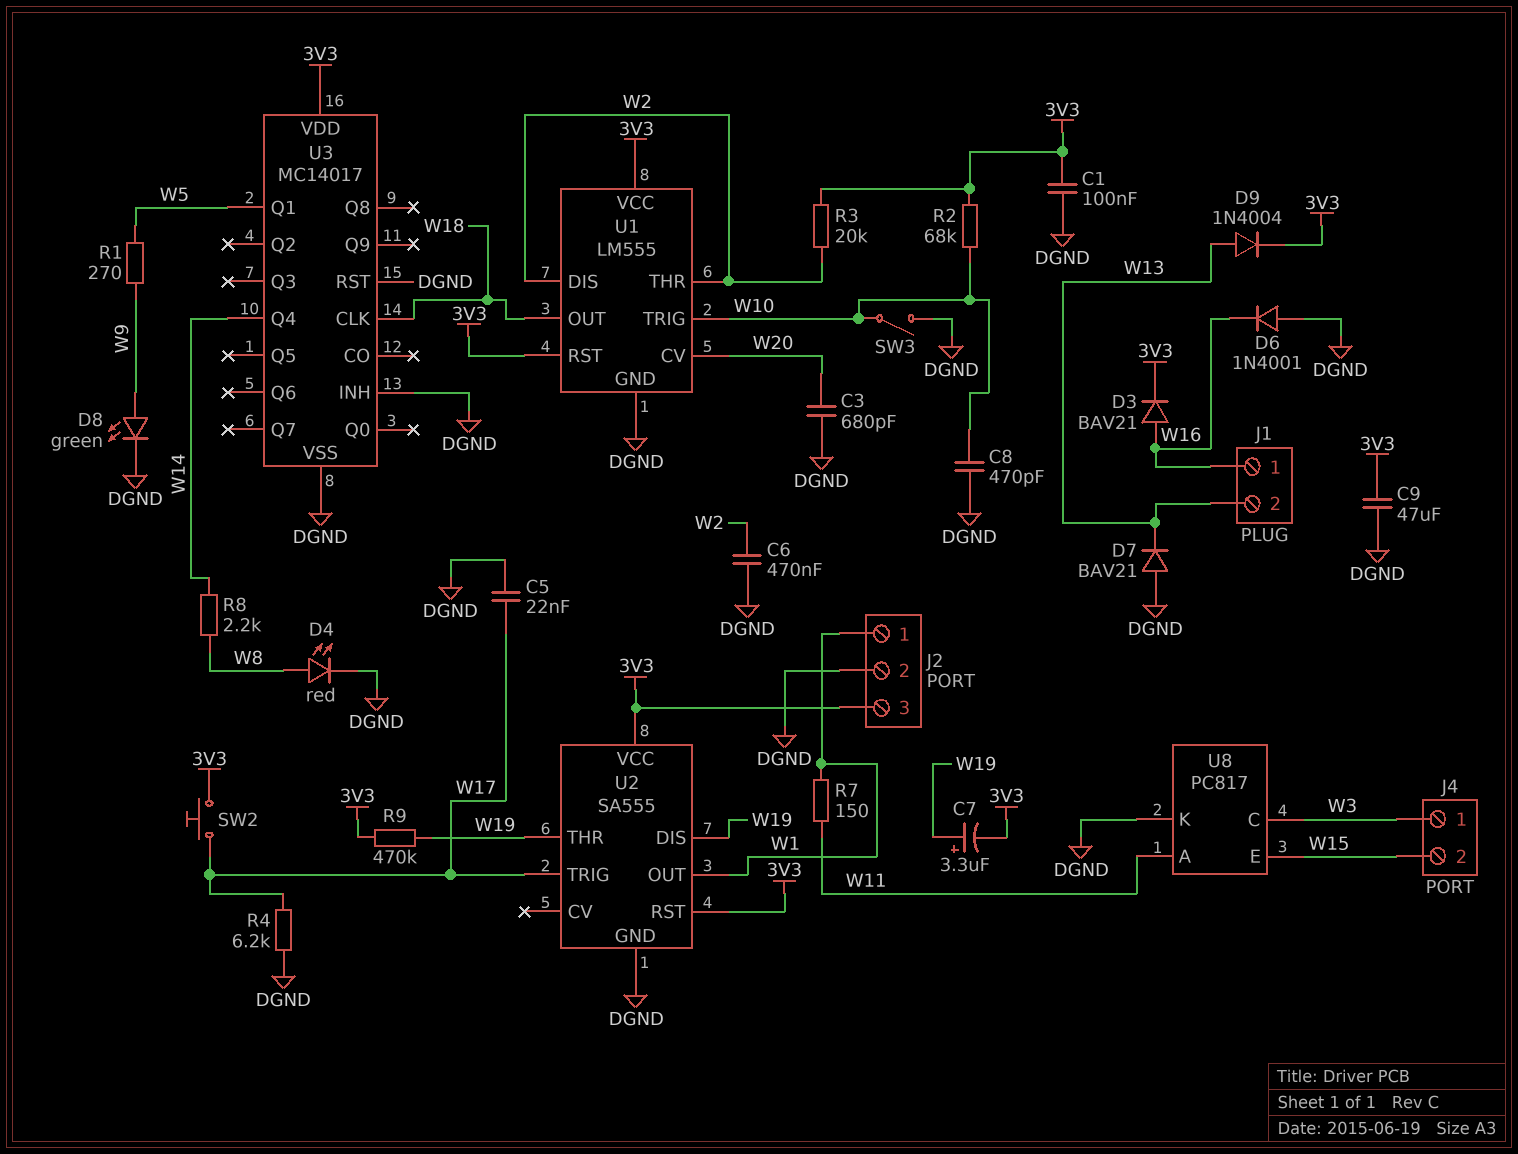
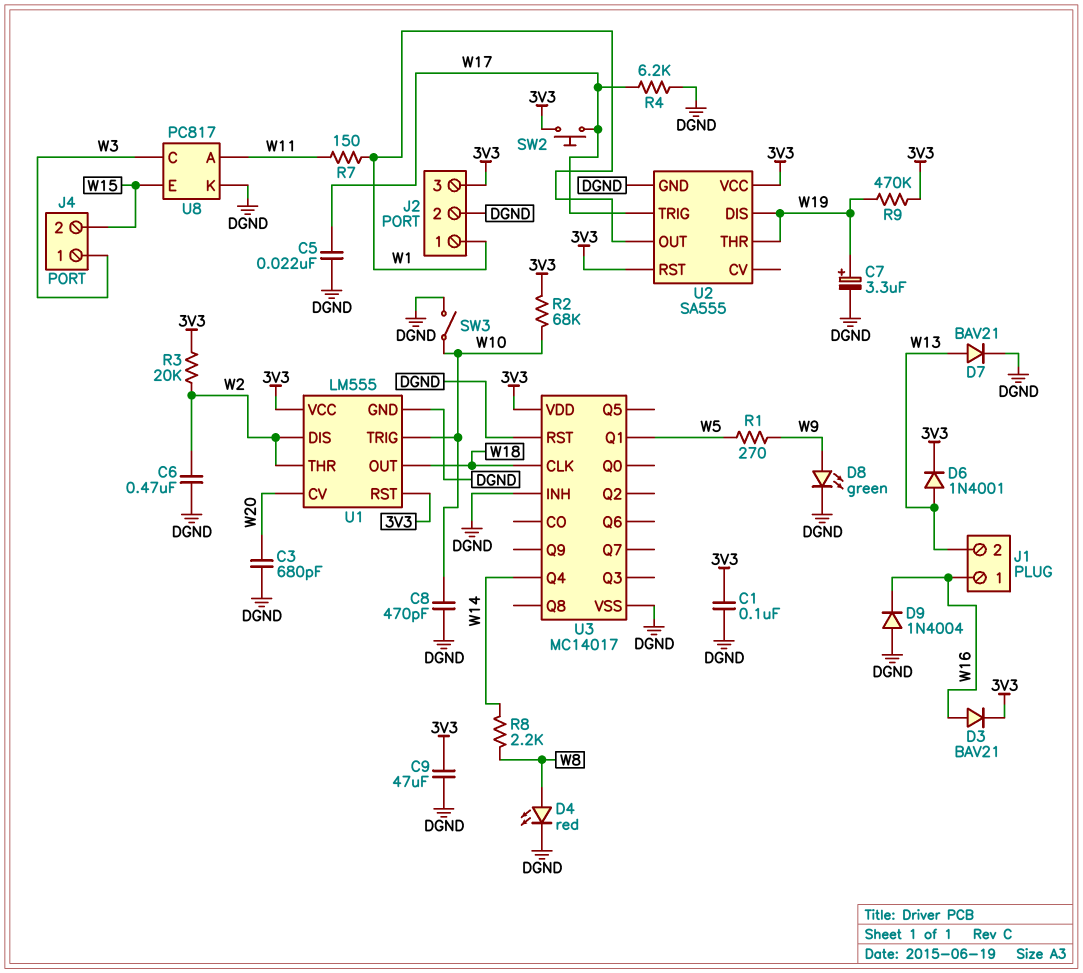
C7: 3.3uF (plus W19, minus 3V3) -> 3.3uF (plus W19, minus DGND)
D6: diode 1N4001 (A DGND, K W16) -> diode 1N4001 (A W13, K 3V3)
D7: diode BAV21 (A DGND, K W13) -> diode BAV21 (A W13, K DGND)
D9: diode 1N4004 (A W13, K 3V3) -> diode 1N4004 (A DGND, K W16)

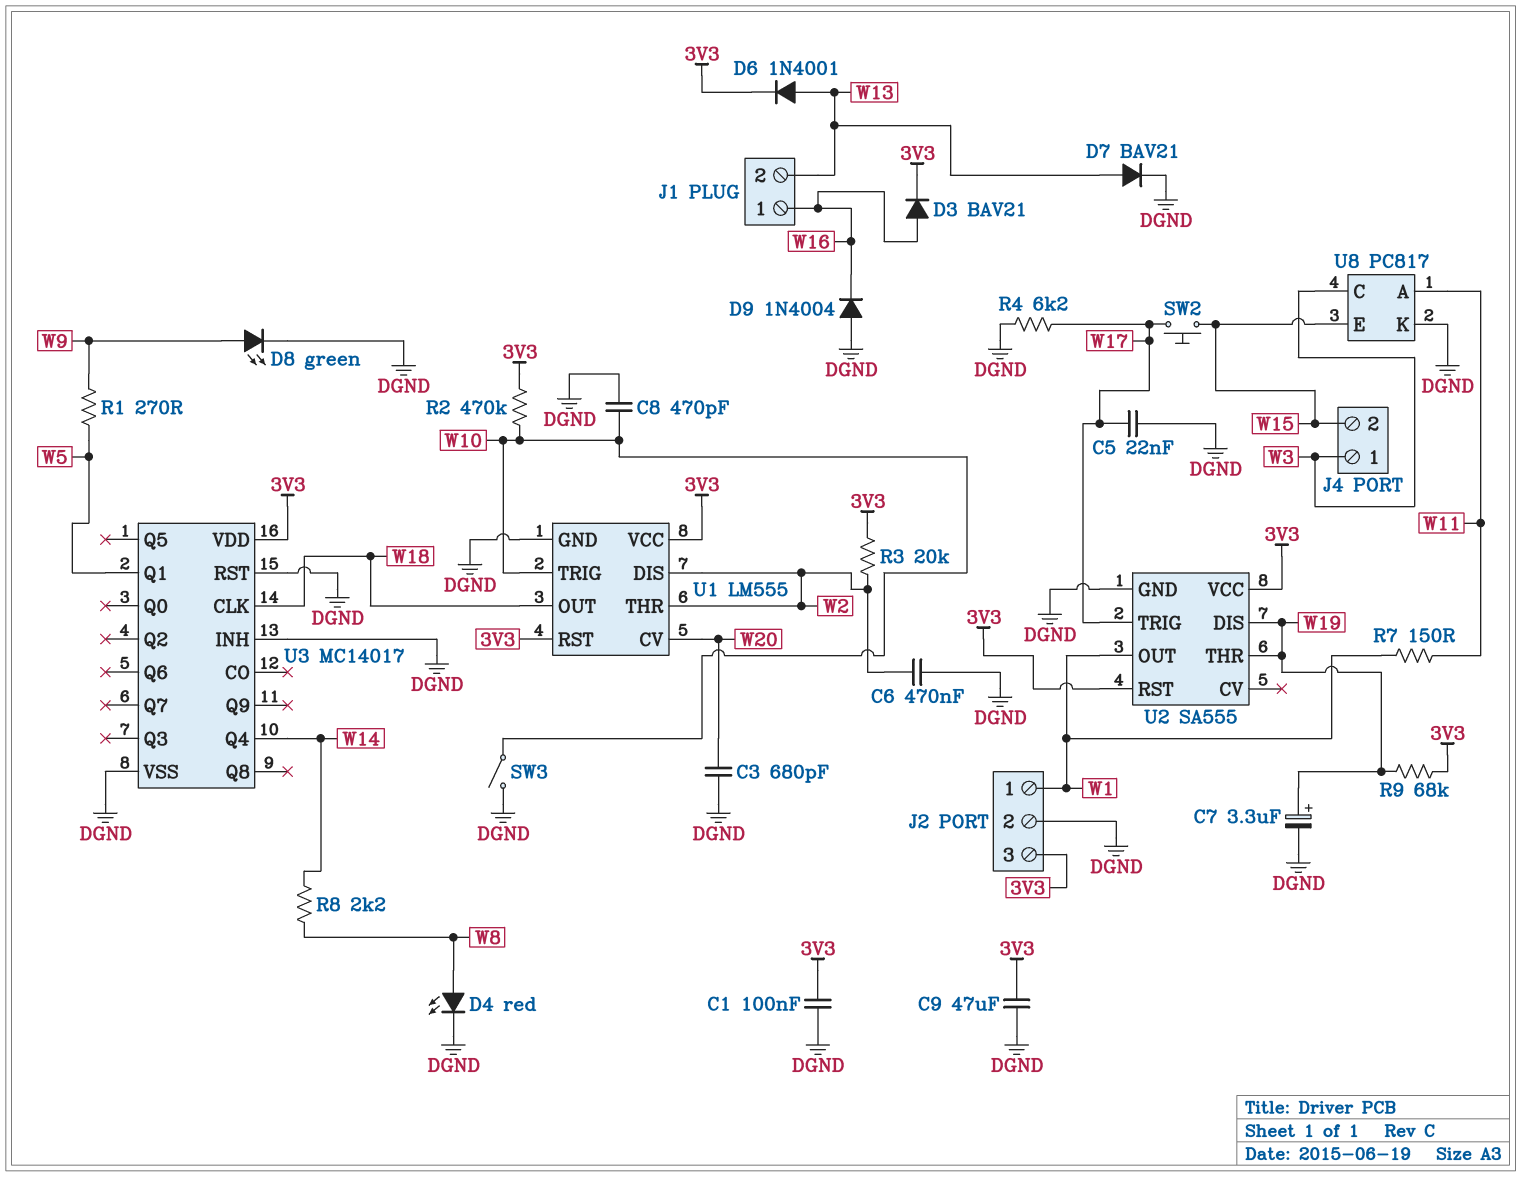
R2: 68k (3V3, W10) -> 470k (3V3, W10)
R9: 470k (3V3, W19) -> 68k (3V3, W19)
SW2: button (3V3, W17) -> button (W15, W17)

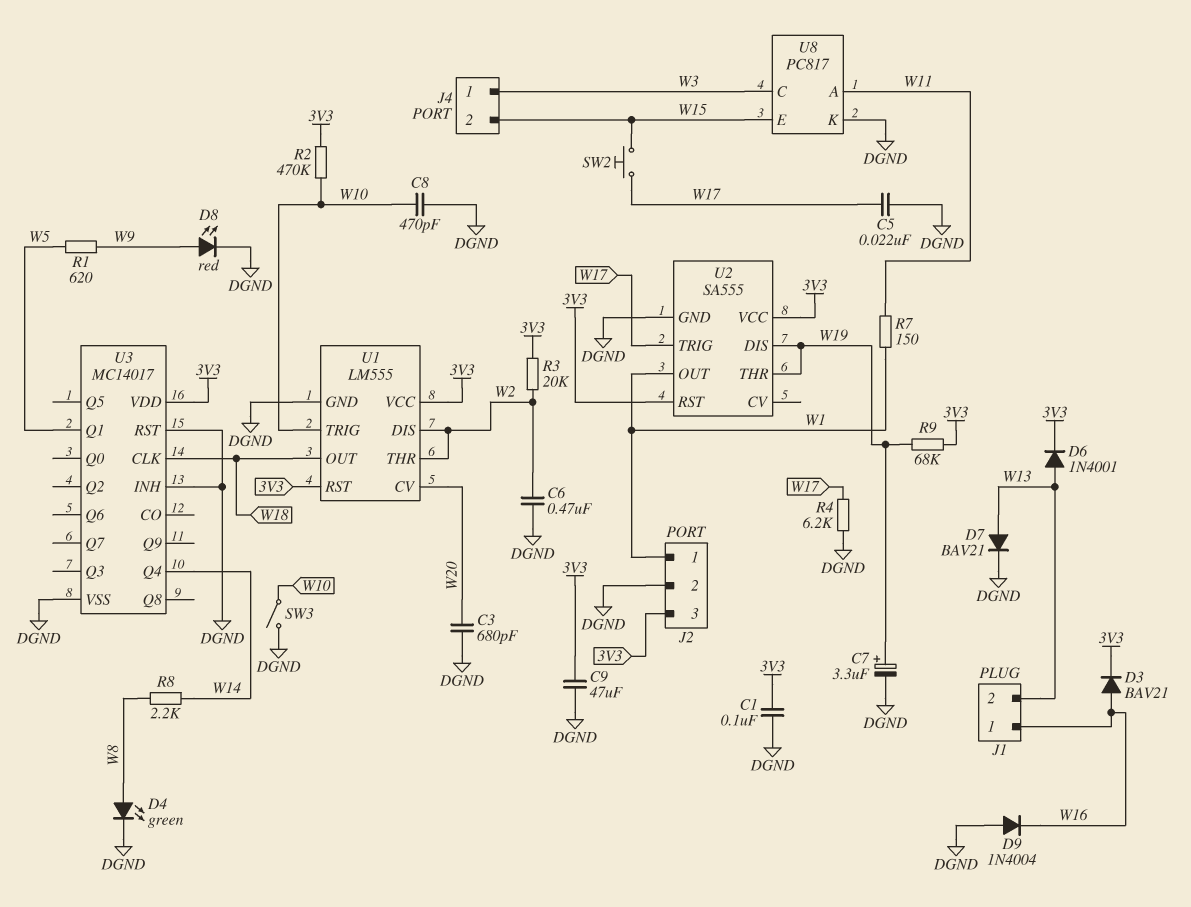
D4: LED red (A W8, K DGND) -> LED green (A W8, K DGND)
D8: LED green (A W9, K DGND) -> LED red (A W9, K DGND)
R1: 270 (W5, W9) -> 620 (W5, W9)

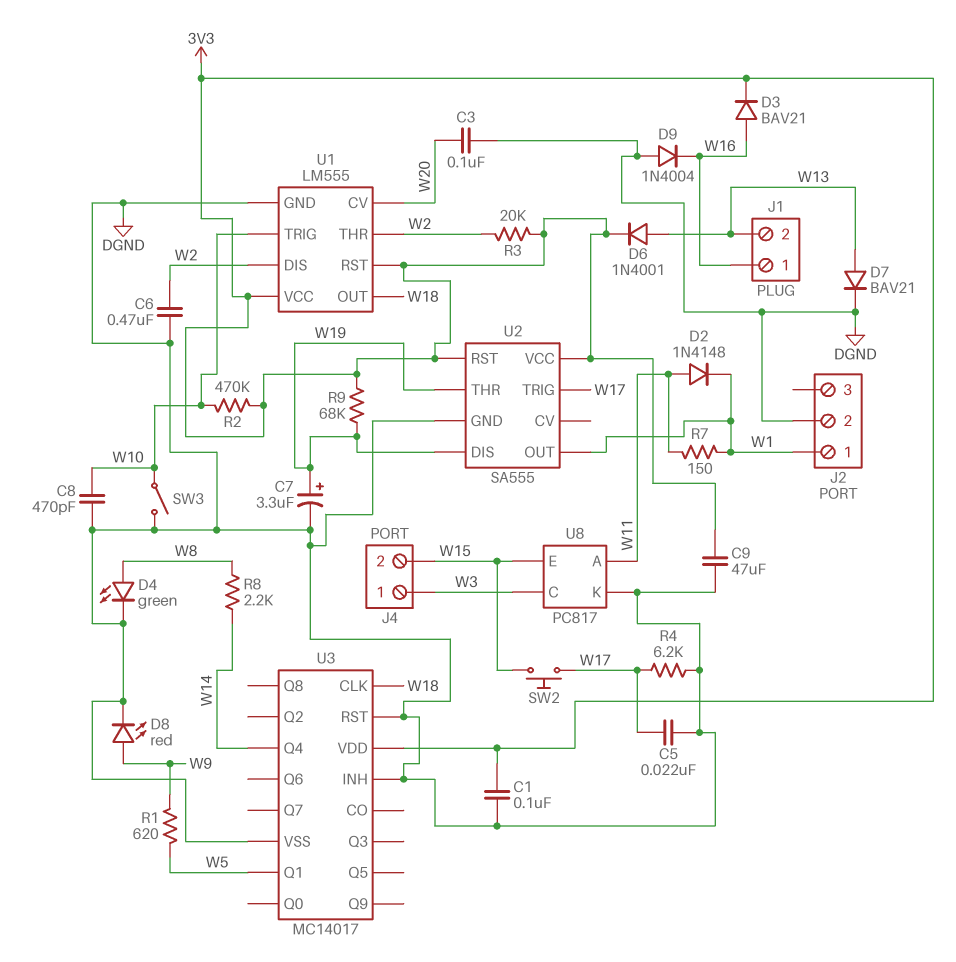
C3: 680pF (DGND, W20) -> 100nF (DGND, W20)
D2: none -> diode 1N4148 (A W11, K W1)
J2 pin 3: 3V3 -> none

